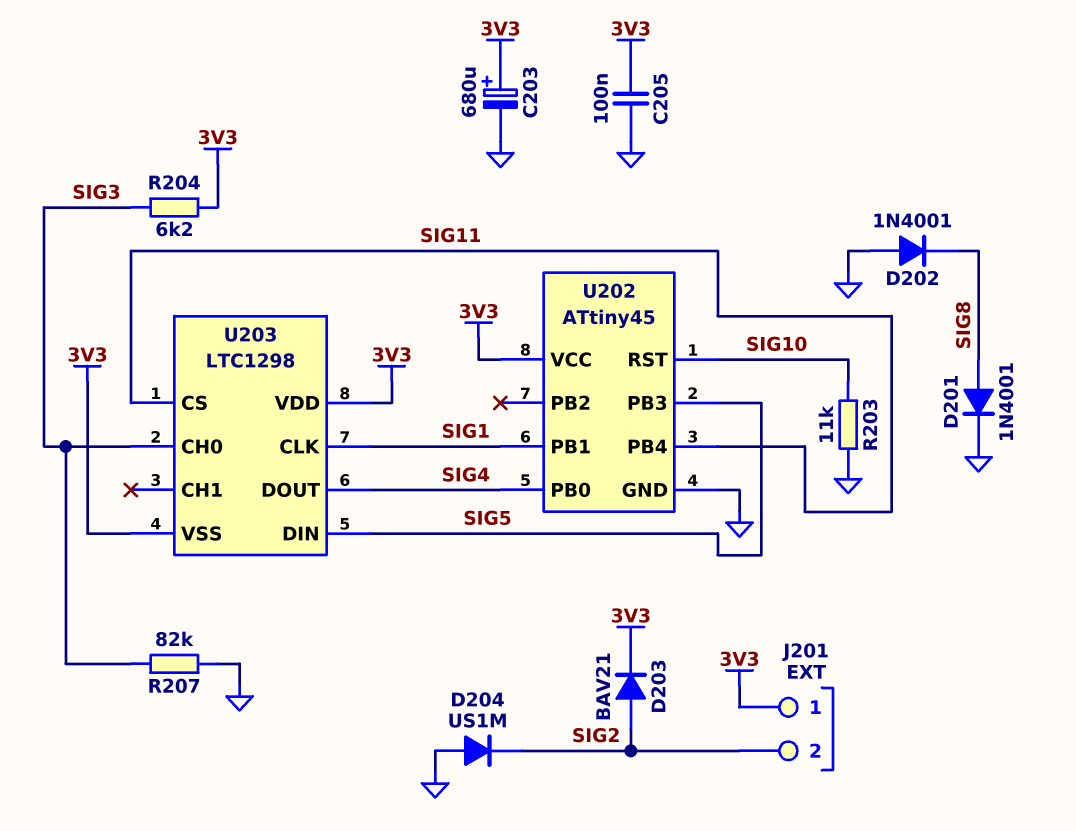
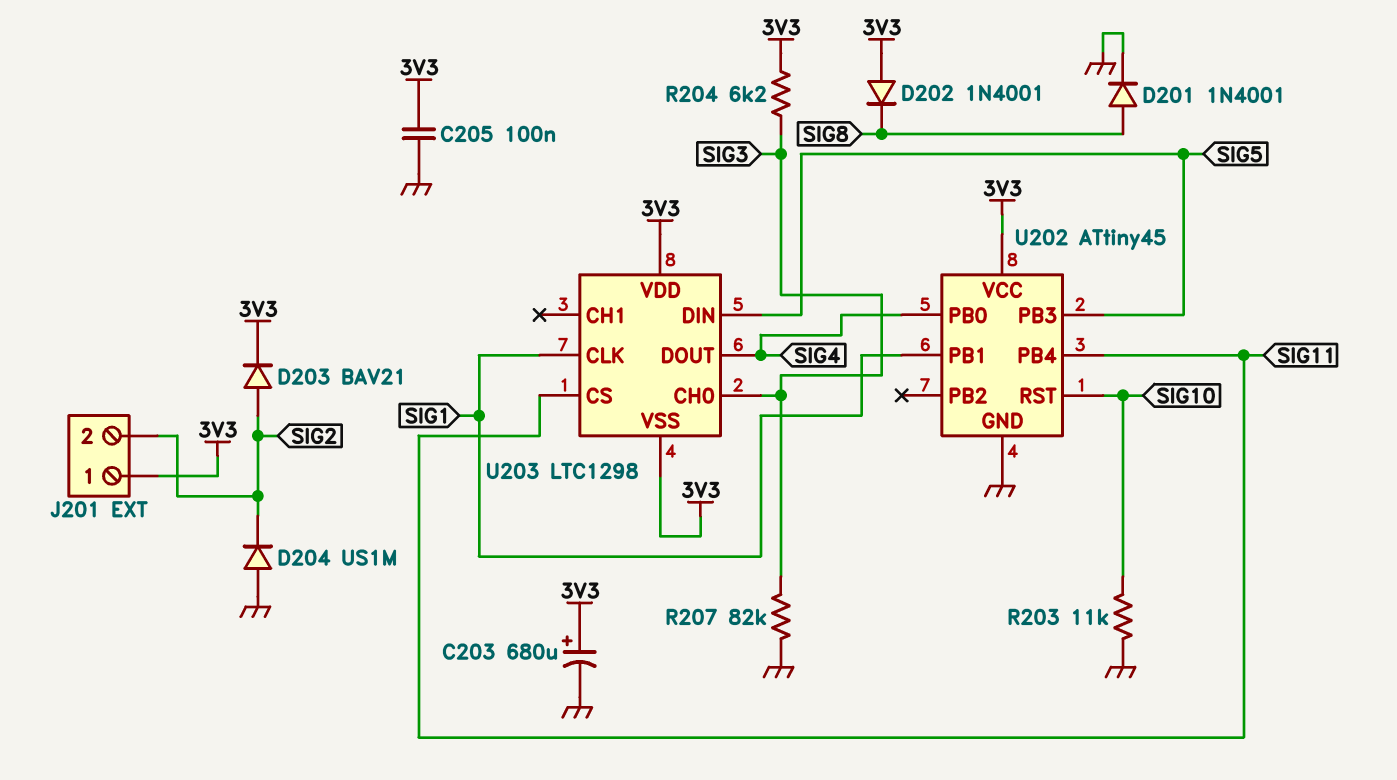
D202: diode 1N4001 (A GND, K SIG8) -> diode 1N4001 (A 3V3, K SIG8)

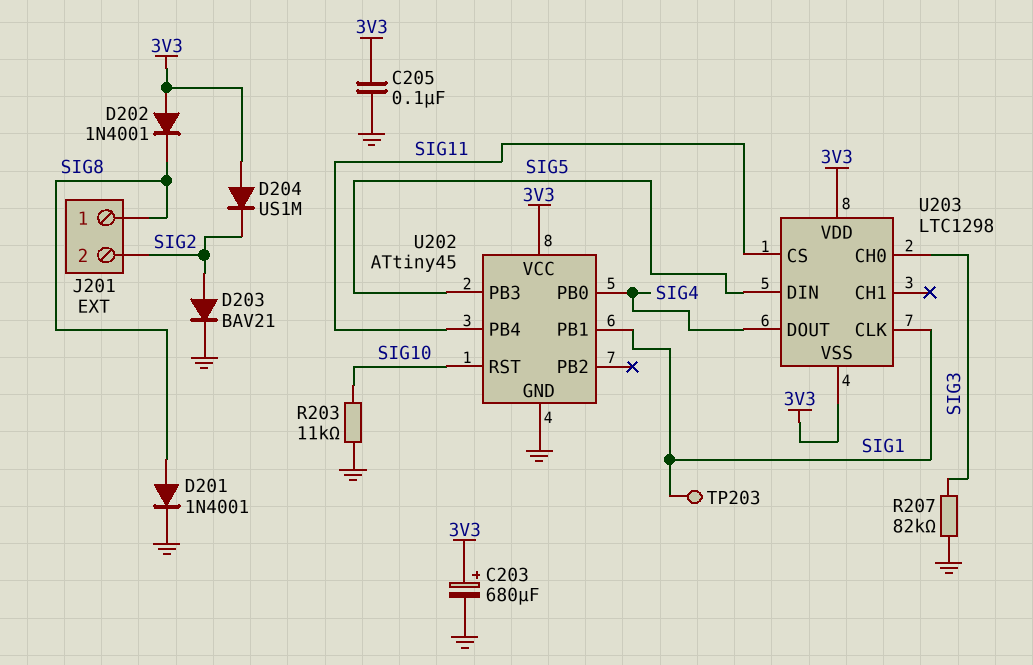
D203: diode BAV21 (A SIG2, K 3V3) -> diode BAV21 (A SIG2, K GND)
D204: diode US1M (A GND, K SIG2) -> diode US1M (A 3V3, K SIG2)
J201 pin 1: 3V3 -> SIG8
R204: 6.2k (3V3, SIG3) -> none
TP203: none -> test point (SIG1)

